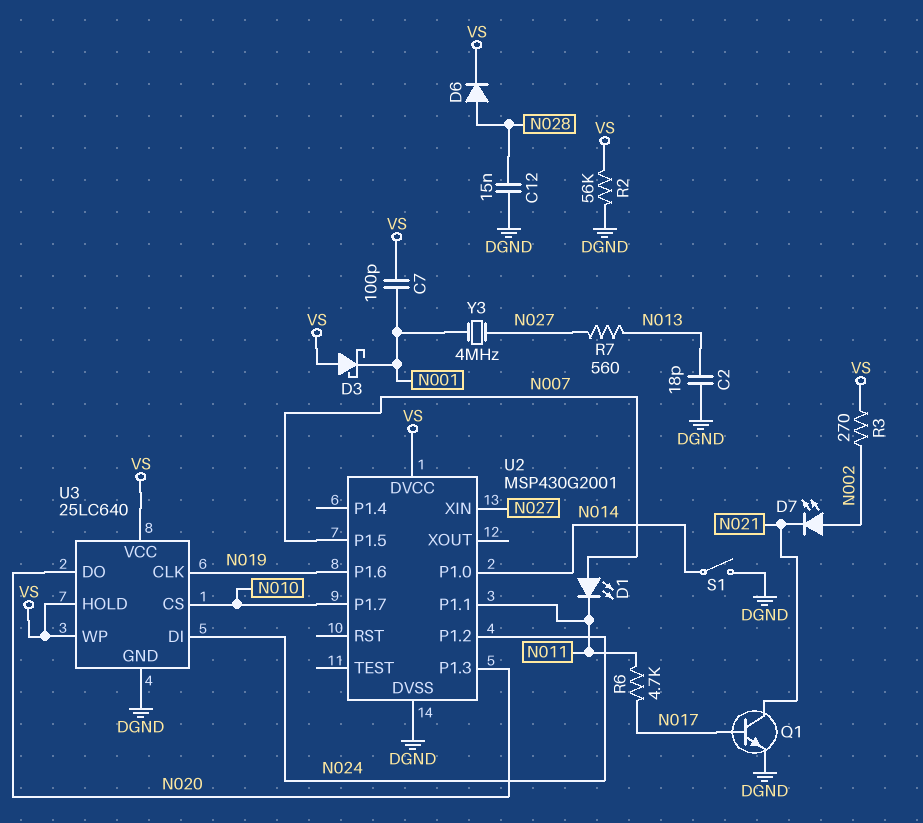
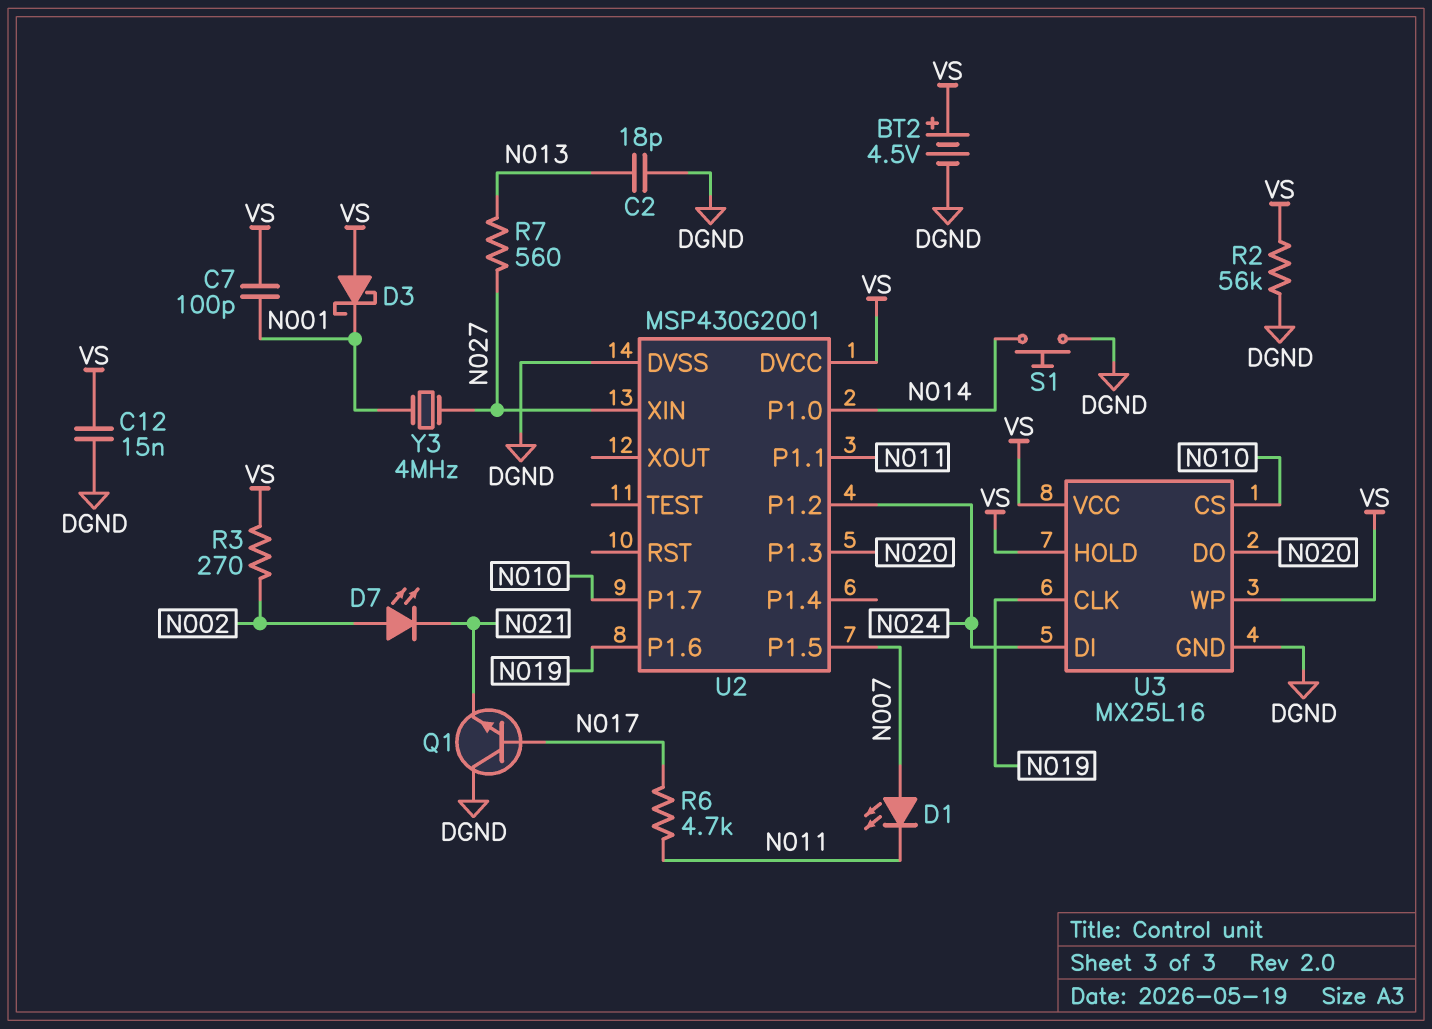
BT2: none -> 4.5V (plus VS, minus DGND)
C12: 15nF (DGND, N028) -> 15nF (DGND, VS)
D6: diode (A N028, K VS) -> none
Q1: NPN (B N017, C N021, E DGND) -> NPN (B N017, C DGND, E N021)
S1: switch (DGND, N014) -> button (DGND, N014)
U3: 25LC640 -> MX25L16

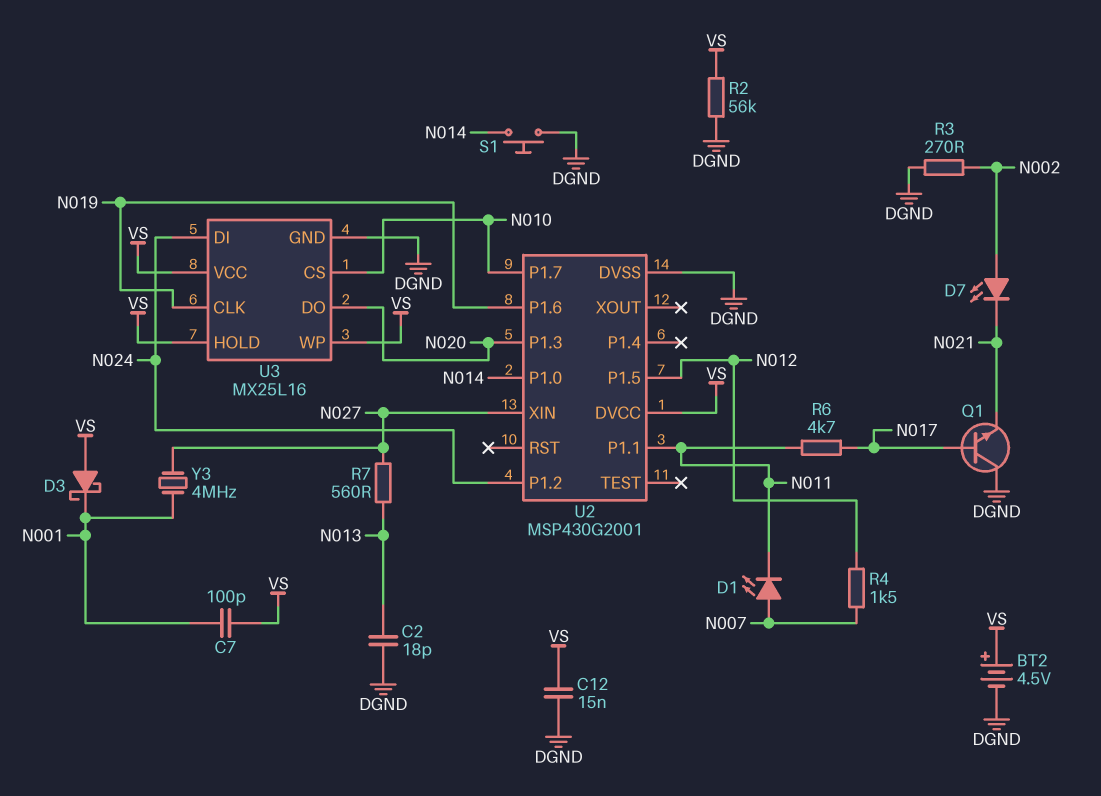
R3: 270 (N002, VS) -> 270 (DGND, N002)
R4: none -> 1.5k (N007, N012)
U2 pin P1.5: N007 -> N012

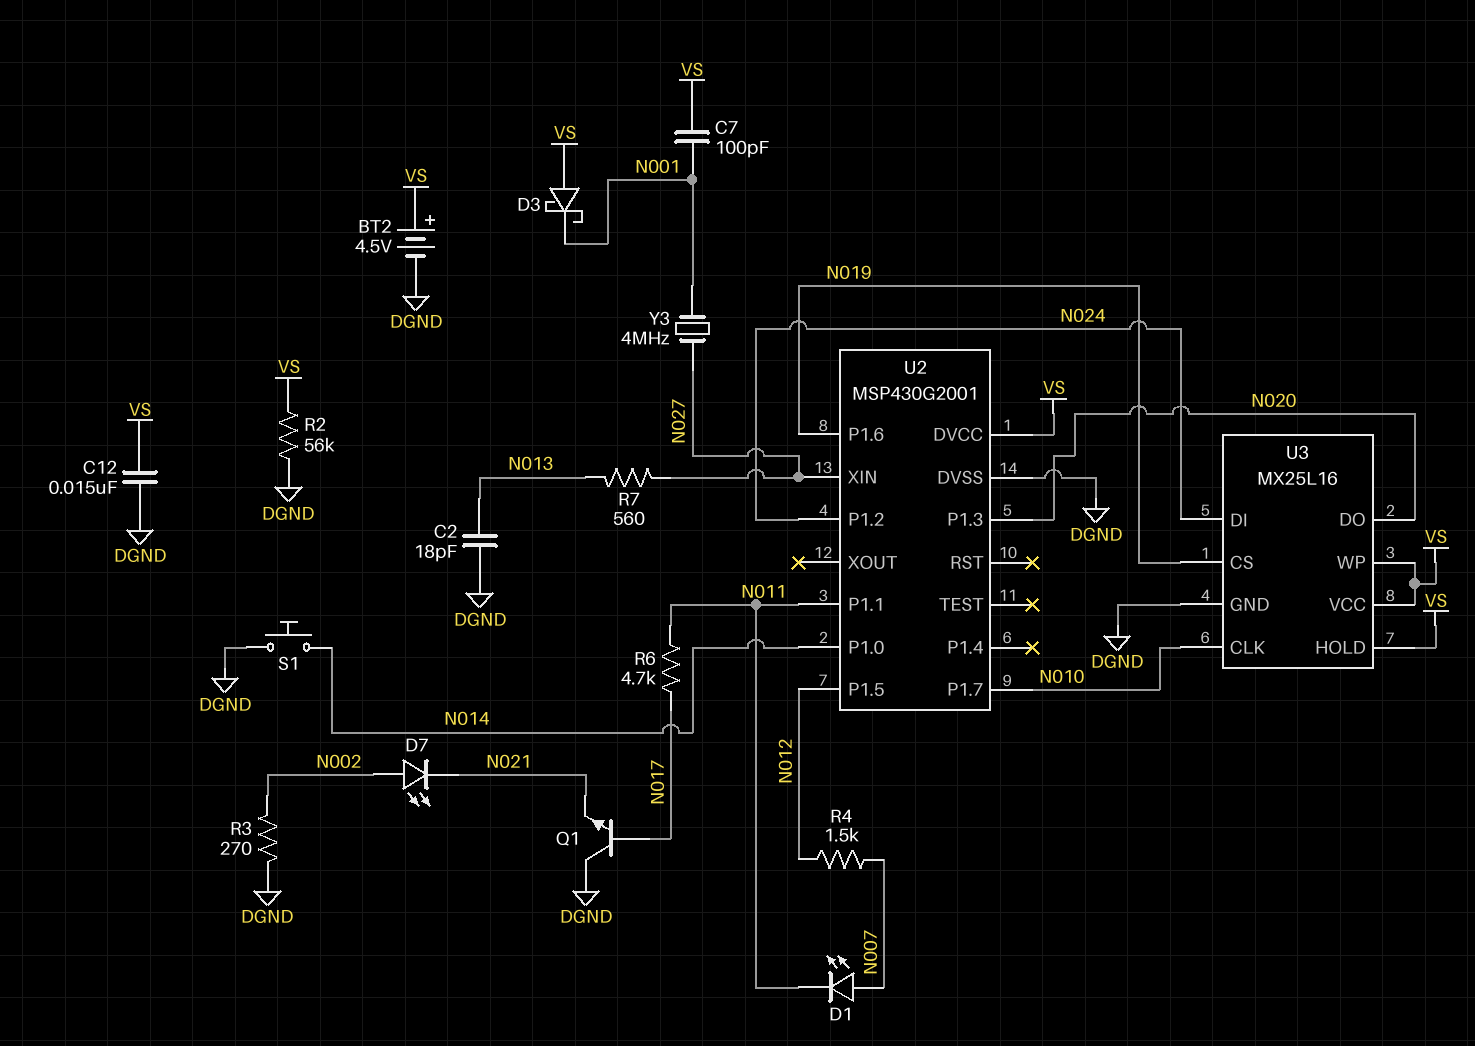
U3 pin CLK: N019 -> N010
U3 pin CS: N010 -> N019

